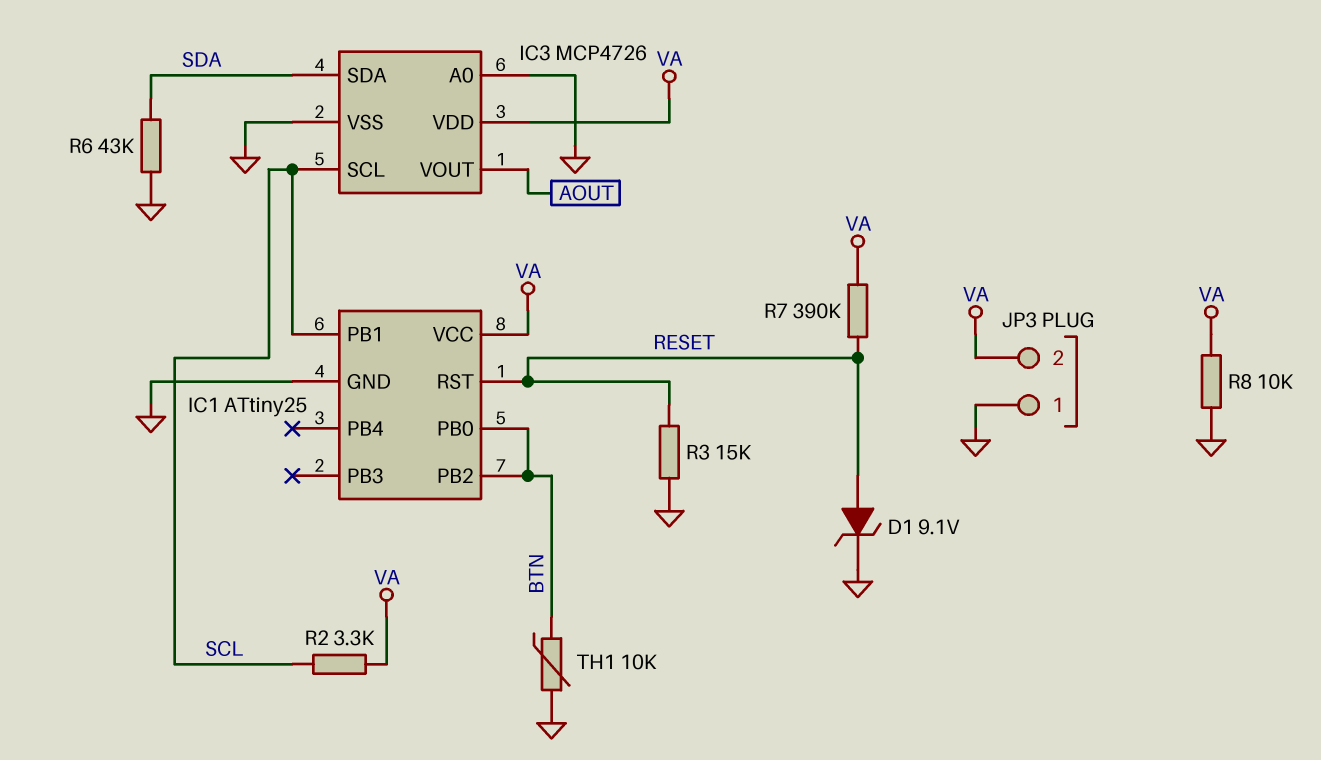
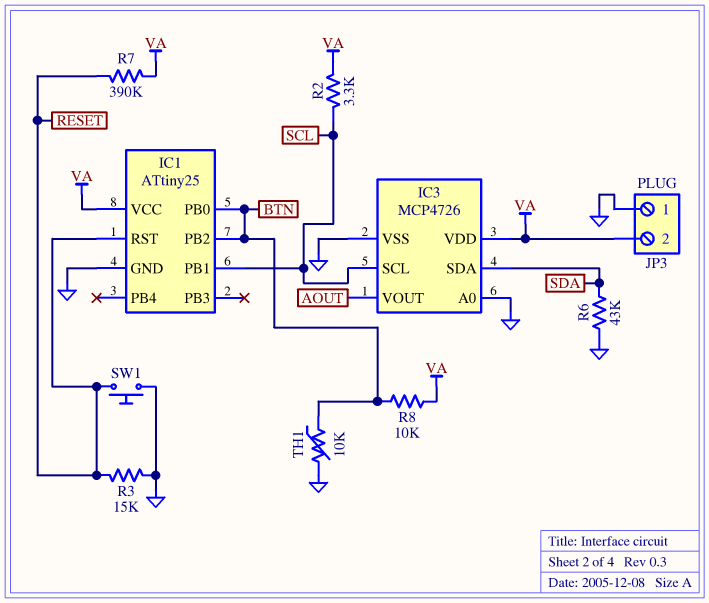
D1: zener 9.1V (A RESET, K GND) -> none
R8: 10k (GND, VA) -> 10k (BTN, VA)
SW1: none -> button (GND, RESET)

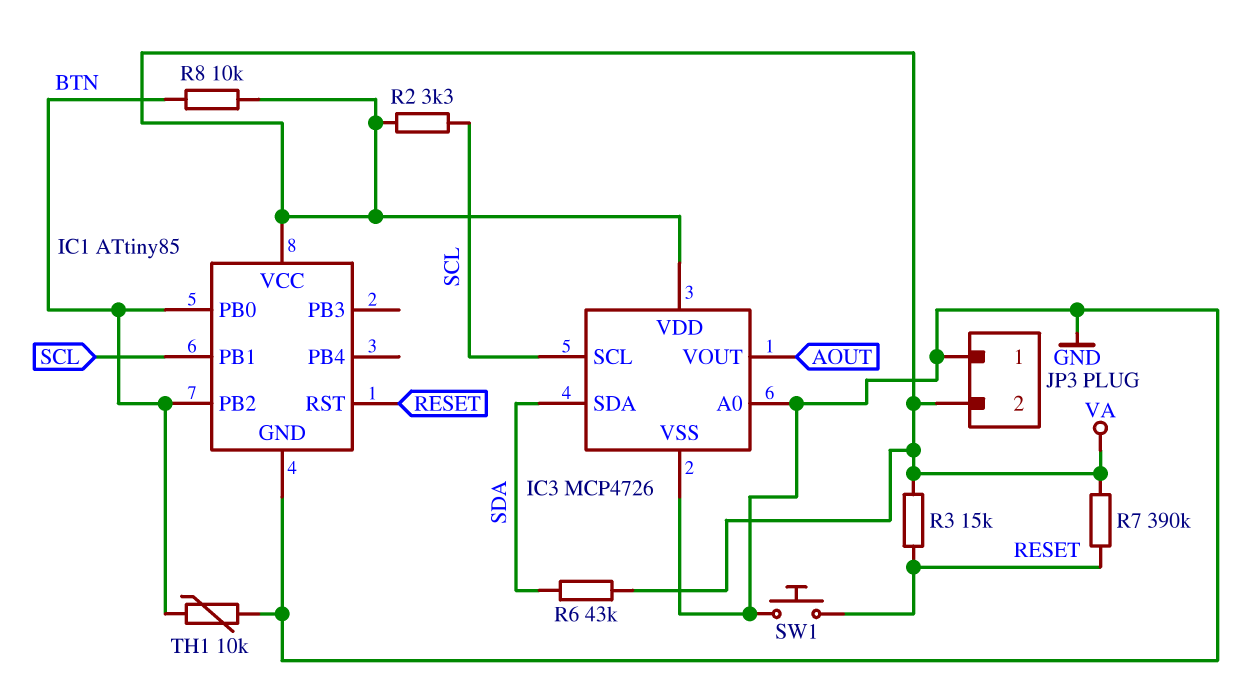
IC1: ATtiny25 -> ATtiny85
R3: 15k (GND, RESET) -> 15k (RESET, VA)
R6: 43k (GND, SDA) -> 43k (SDA, VA)

